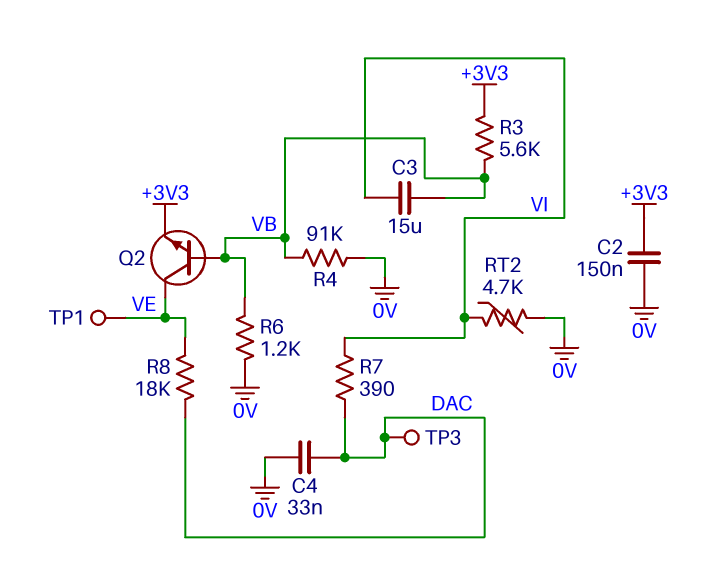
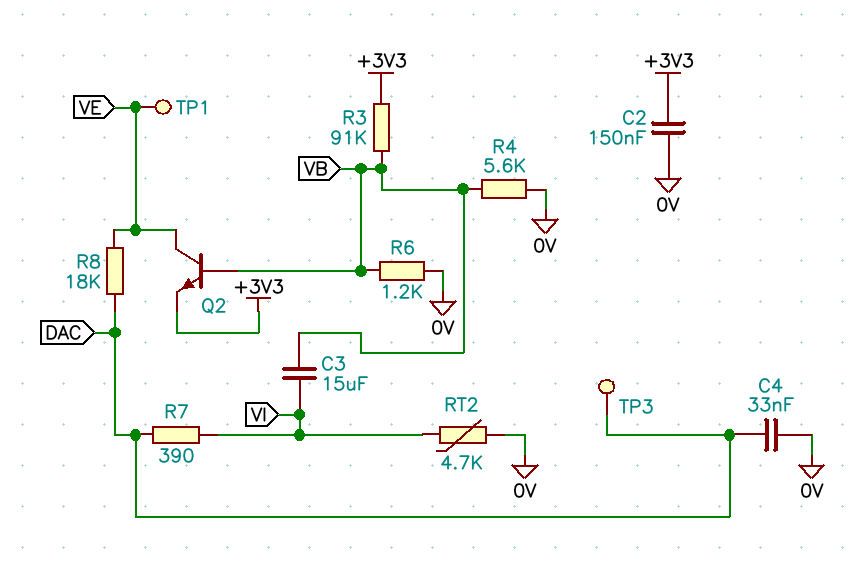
R3: 5.6k (+3V3, VB) -> 91k (+3V3, VB)
R4: 91k (0V, VB) -> 5.6k (0V, VB)

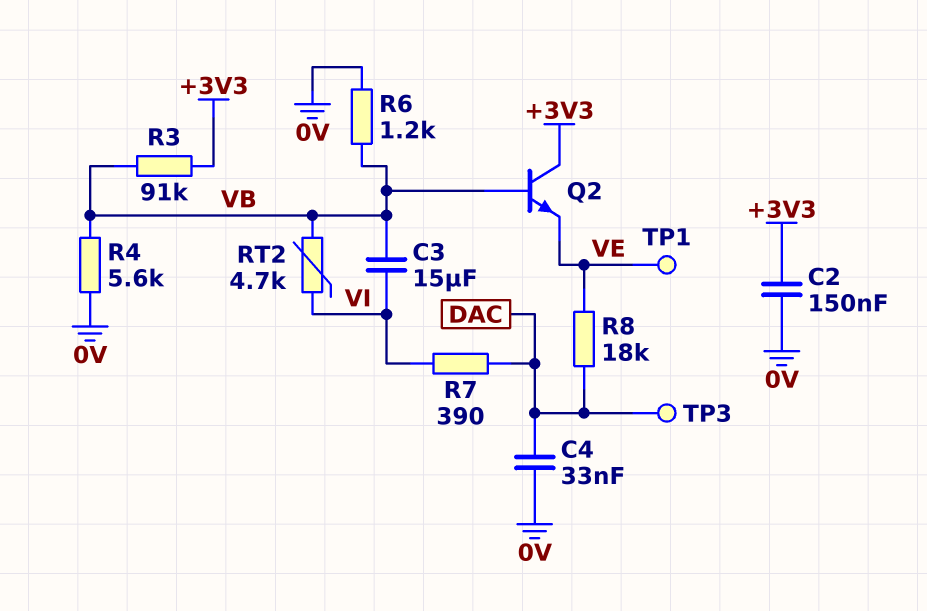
Q2: NPN (B VB, C VE, E +3V3) -> NPN (B VB, C +3V3, E VE)
RT2: 4.7k (0V, VI) -> 4.7k (VB, VI)

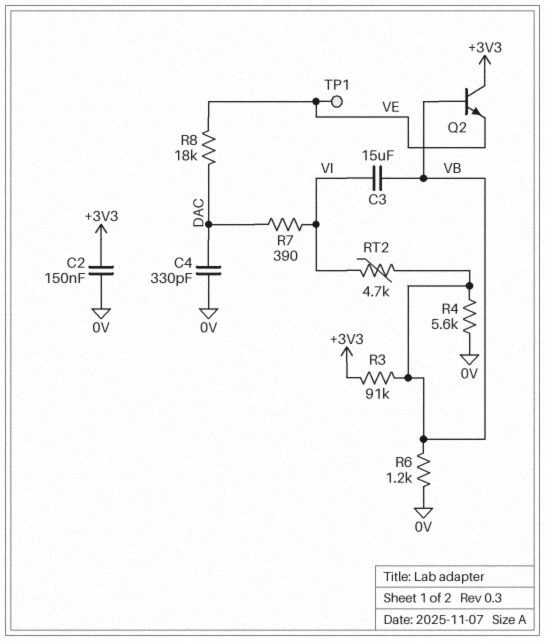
C4: 33nF (0V, DAC) -> 330pF (0V, DAC)
TP3: test point (DAC) -> none

